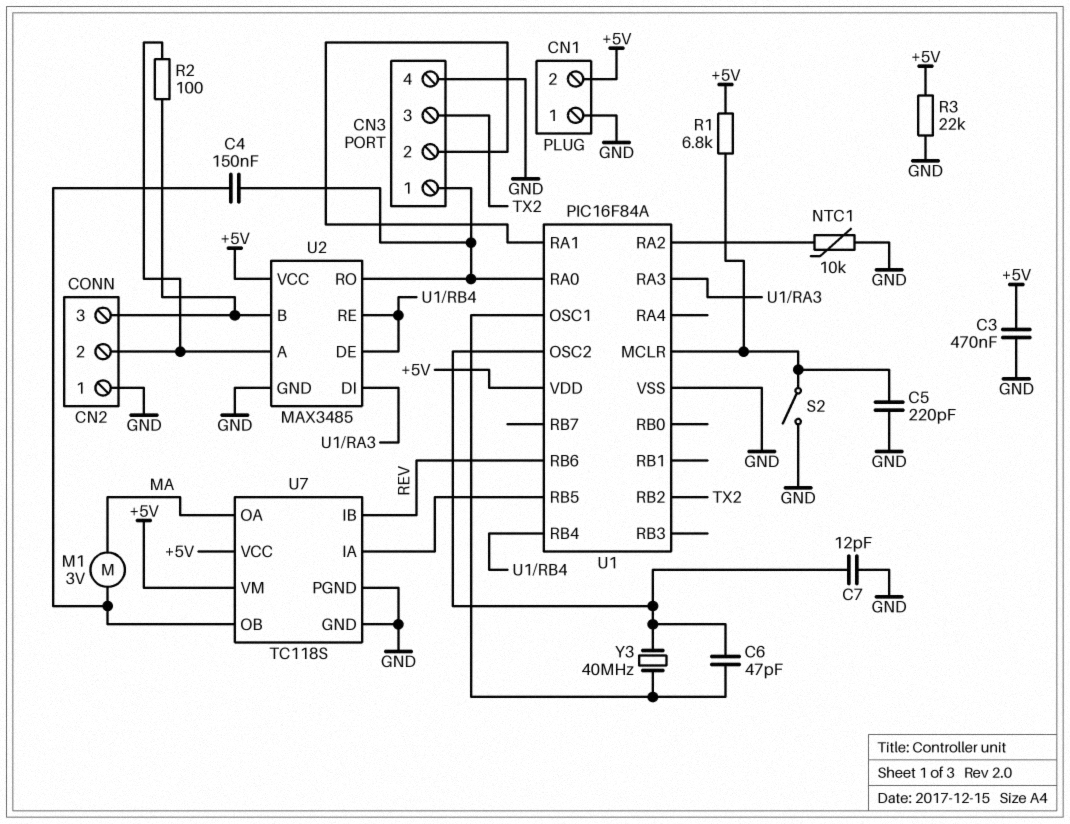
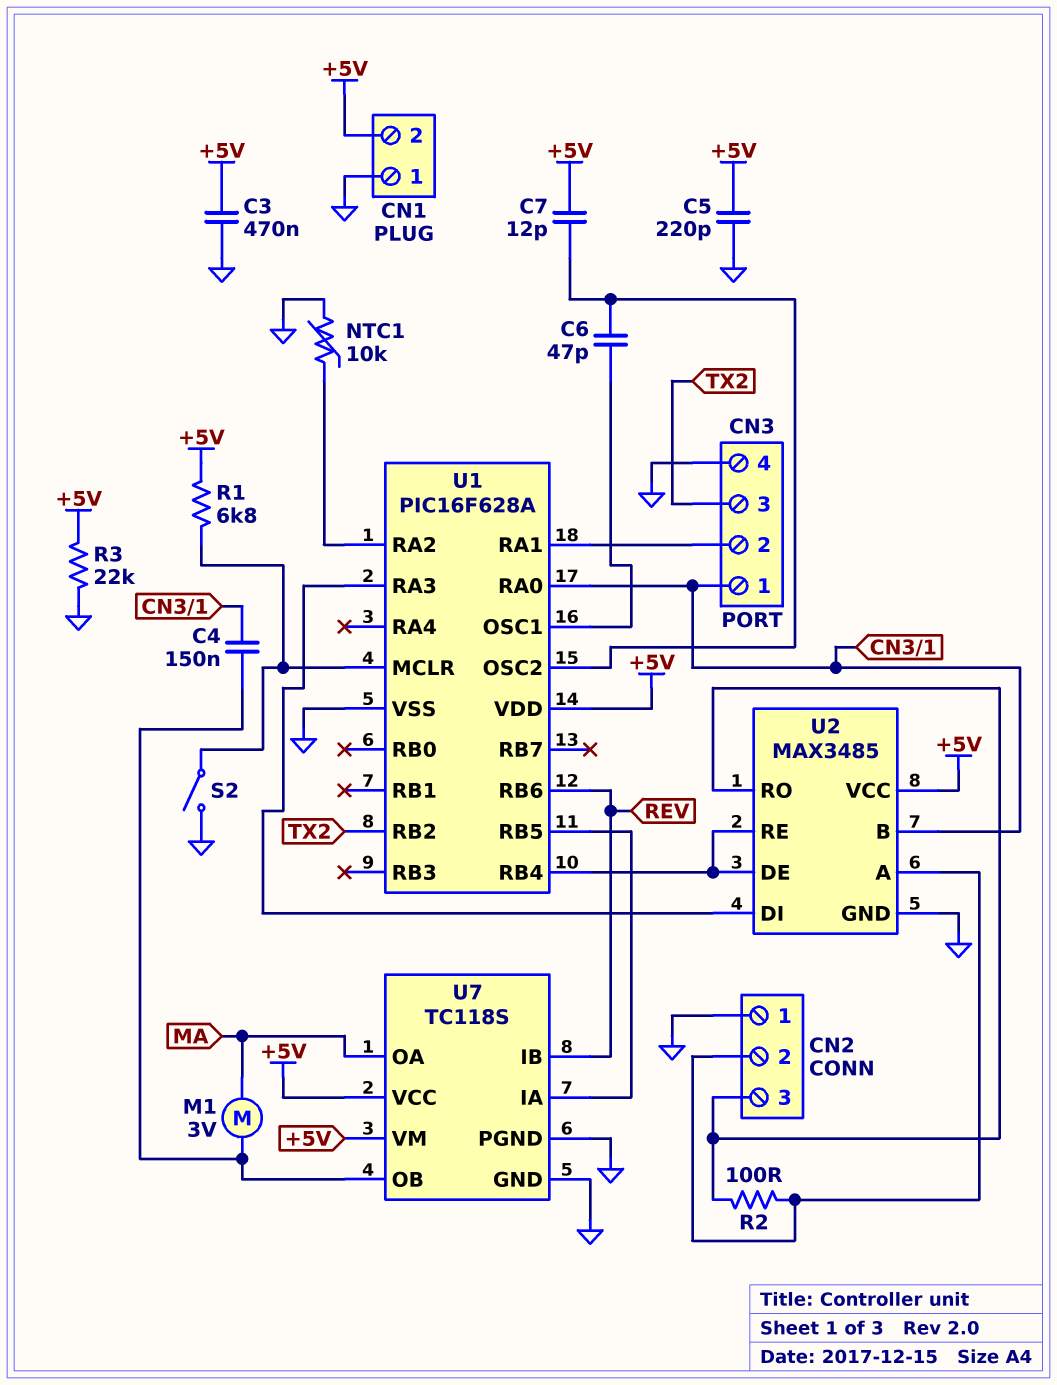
C5: 220pF (GND, U1/MCLR) -> 220pF (+5V, GND)
C7: 12pF (GND, U1/OSC2) -> 12pF (+5V, U1/OSC2)
U1: PIC16F84A -> PIC16F628A
U2 pin B: CN2/3 -> CN3/1
U2 pin RO: CN3/1 -> CN2/3
Y3: 40MHz (U1/OSC1, U1/OSC2) -> none

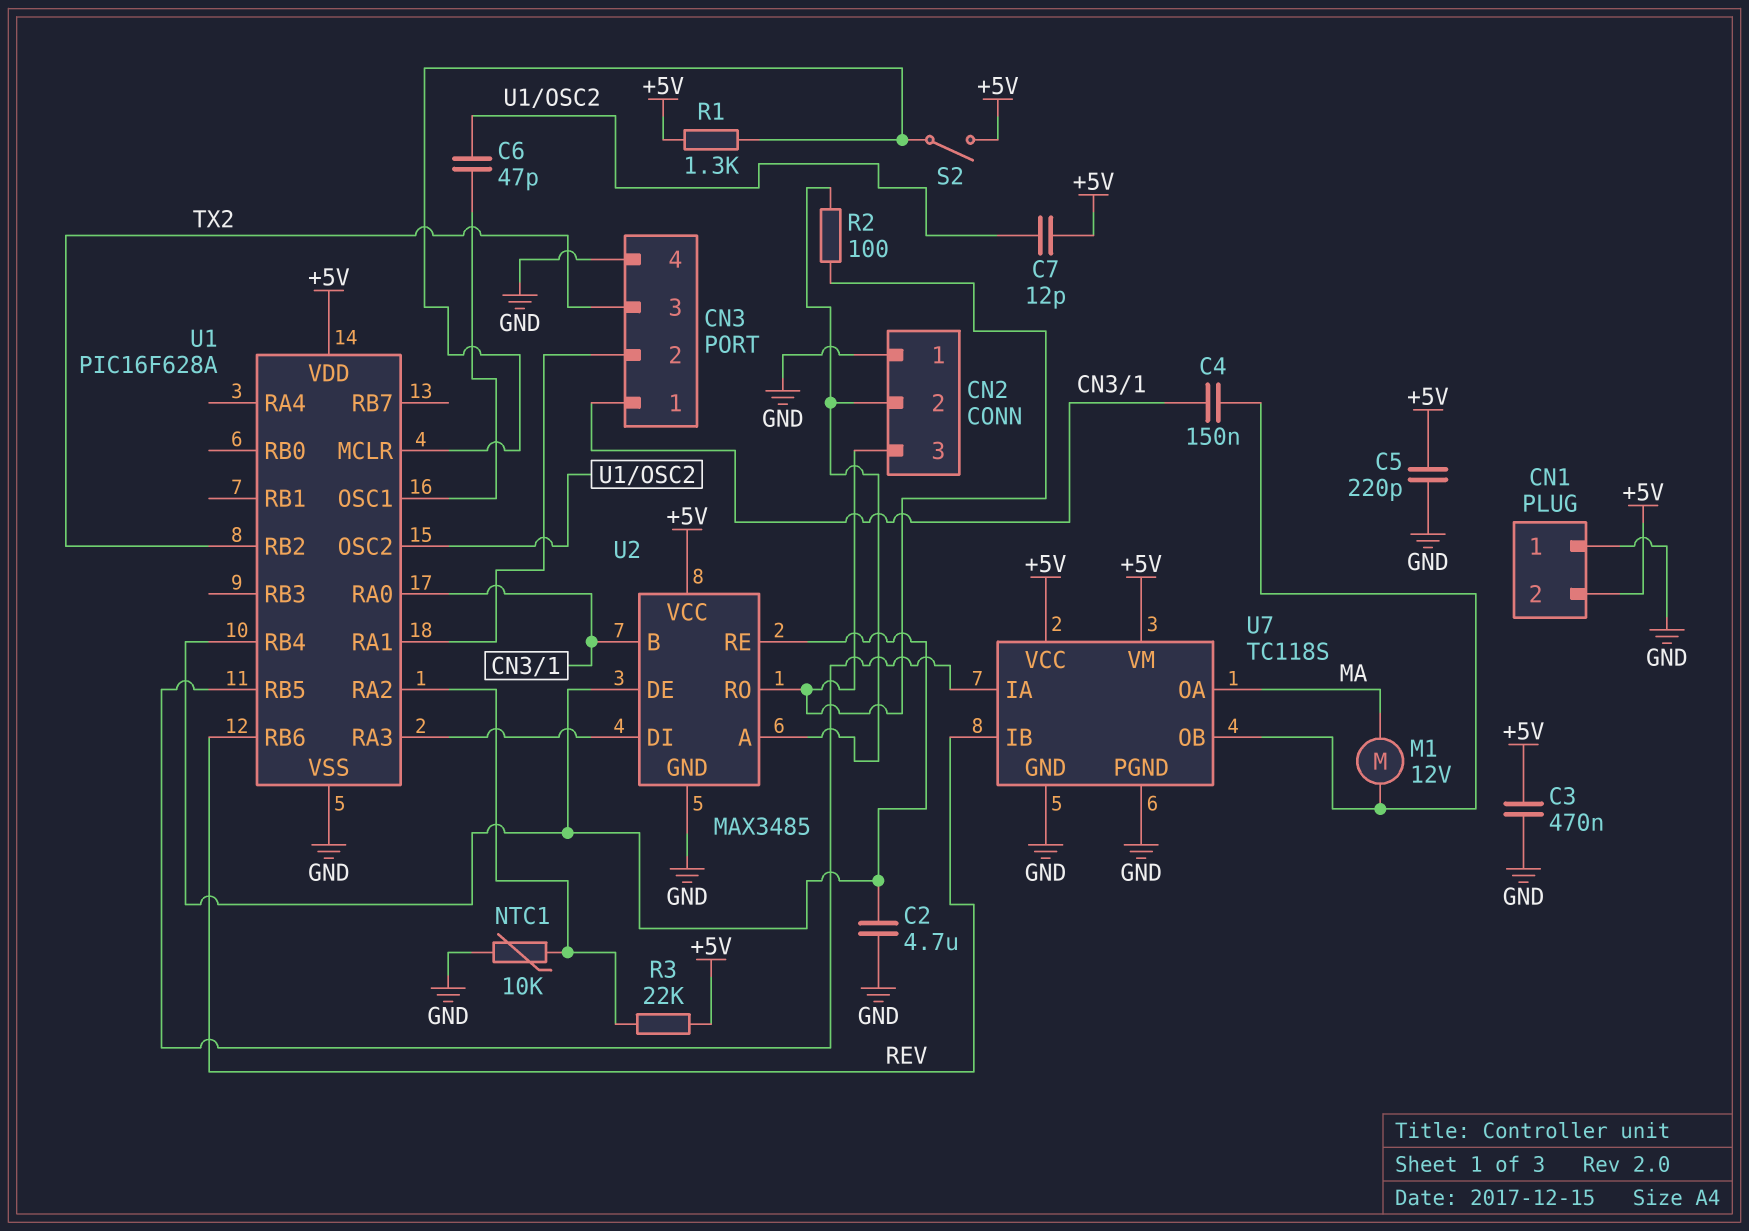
C2: none -> 4.7uF (GND, U1/RB4)
M1: motor 3V (MA, U7/OB) -> motor 12V (MA, U7/OB)
R1: 6.8k (+5V, U1/MCLR) -> 1.3k (+5V, U1/MCLR)
R3: 22k (+5V, GND) -> 22k (+5V, U1/RA2)
S2: switch (GND, U1/MCLR) -> switch (+5V, U1/MCLR)

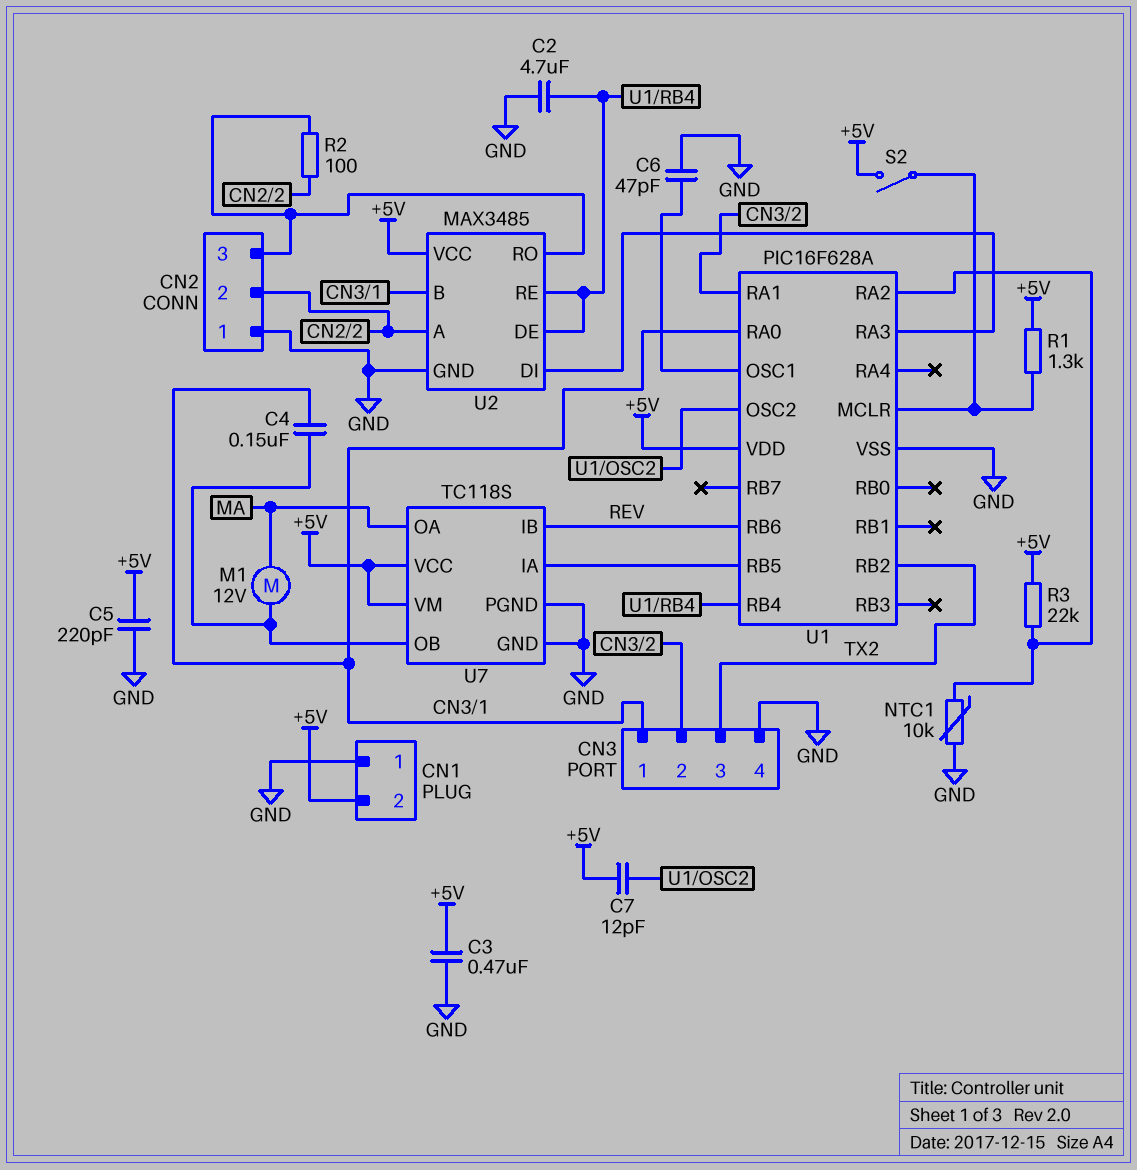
C6: 47pF (U1/OSC1, U1/OSC2) -> 47pF (GND, U1/OSC1)

